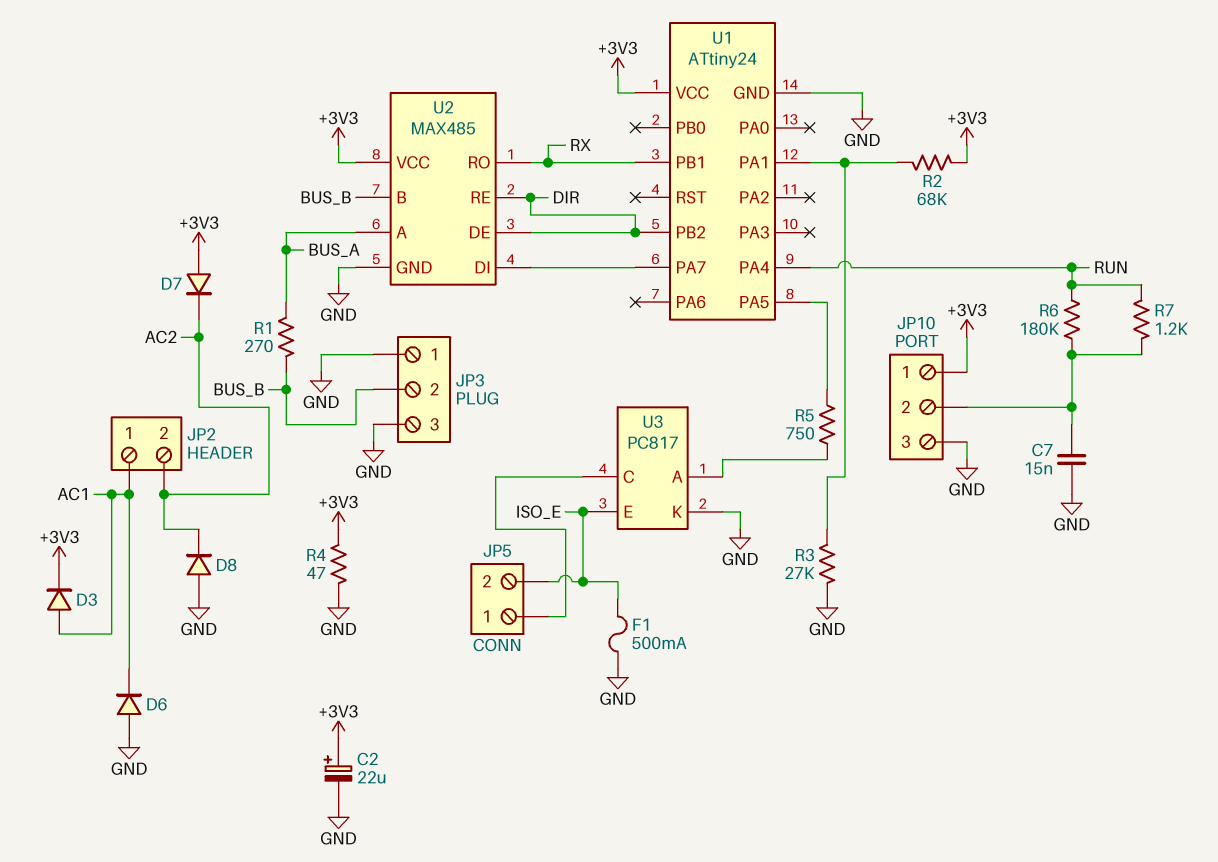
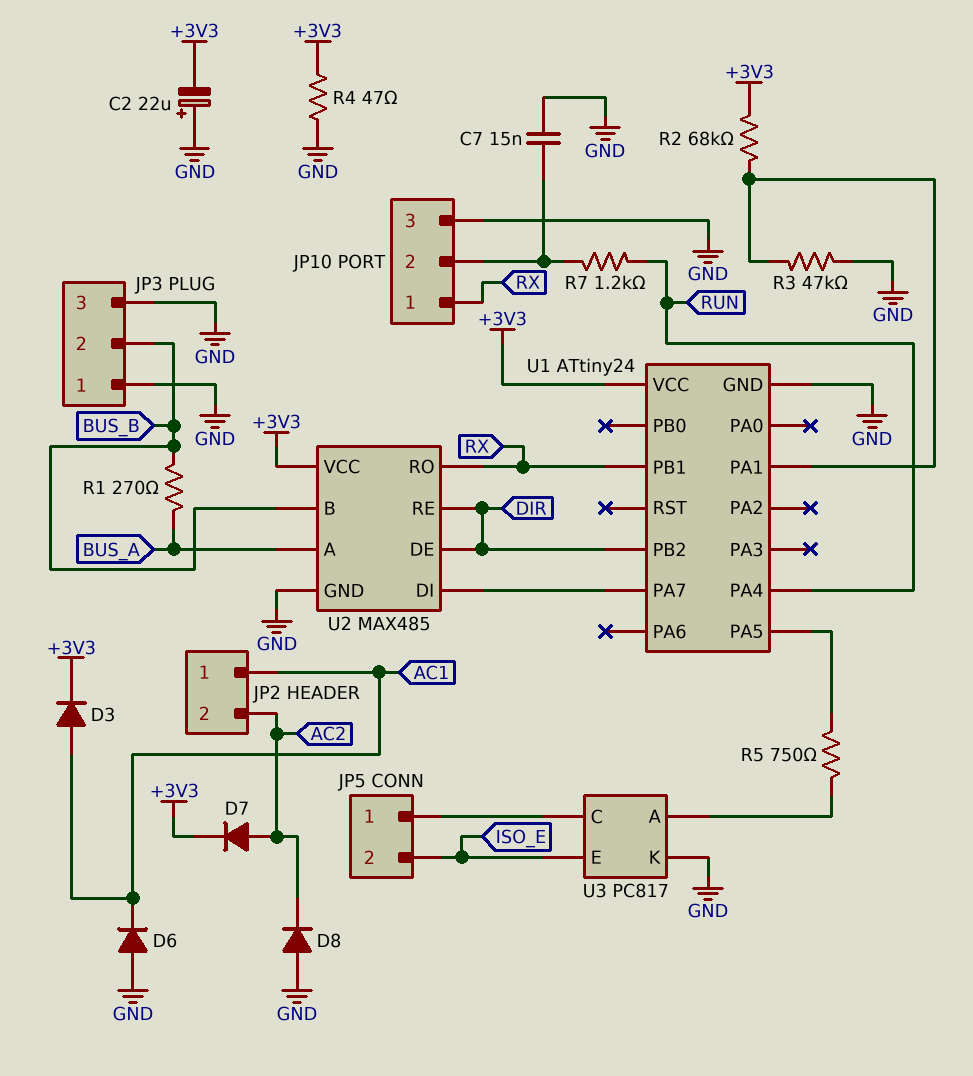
C2: 22uF (plus +3V3, minus GND) -> 22uF (plus GND, minus +3V3)
D7: diode (A +3V3, K AC2) -> diode (A AC2, K +3V3)
F1: 500mA (GND, ISO_E) -> none
JP10 pin 1: +3V3 -> RX
R3: 27k (GND, U1/PA1) -> 47k (GND, U1/PA1)
R6: 180k (JP10/2, RUN) -> none

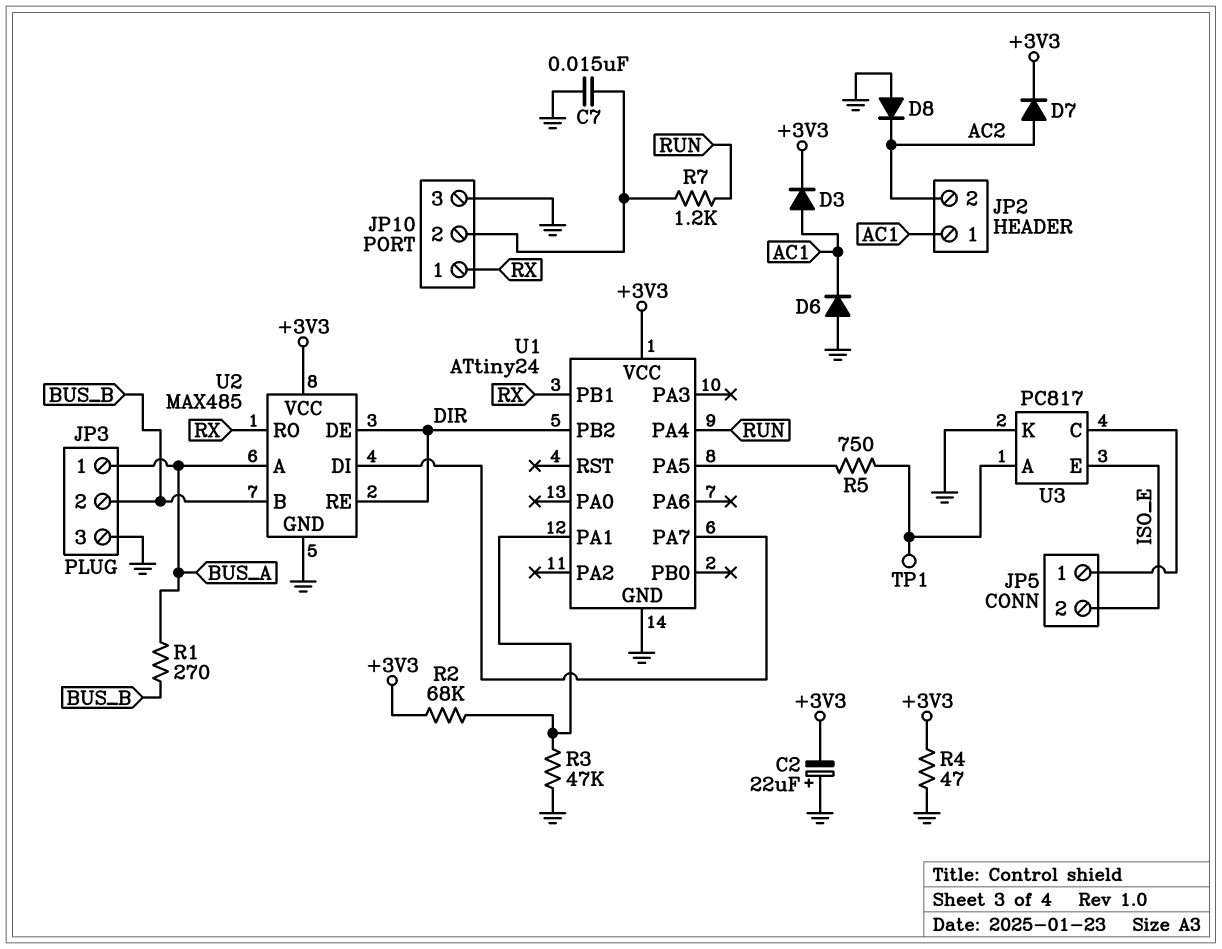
JP3 pin 1: GND -> BUS_A
TP1: none -> test point (U3/A)

